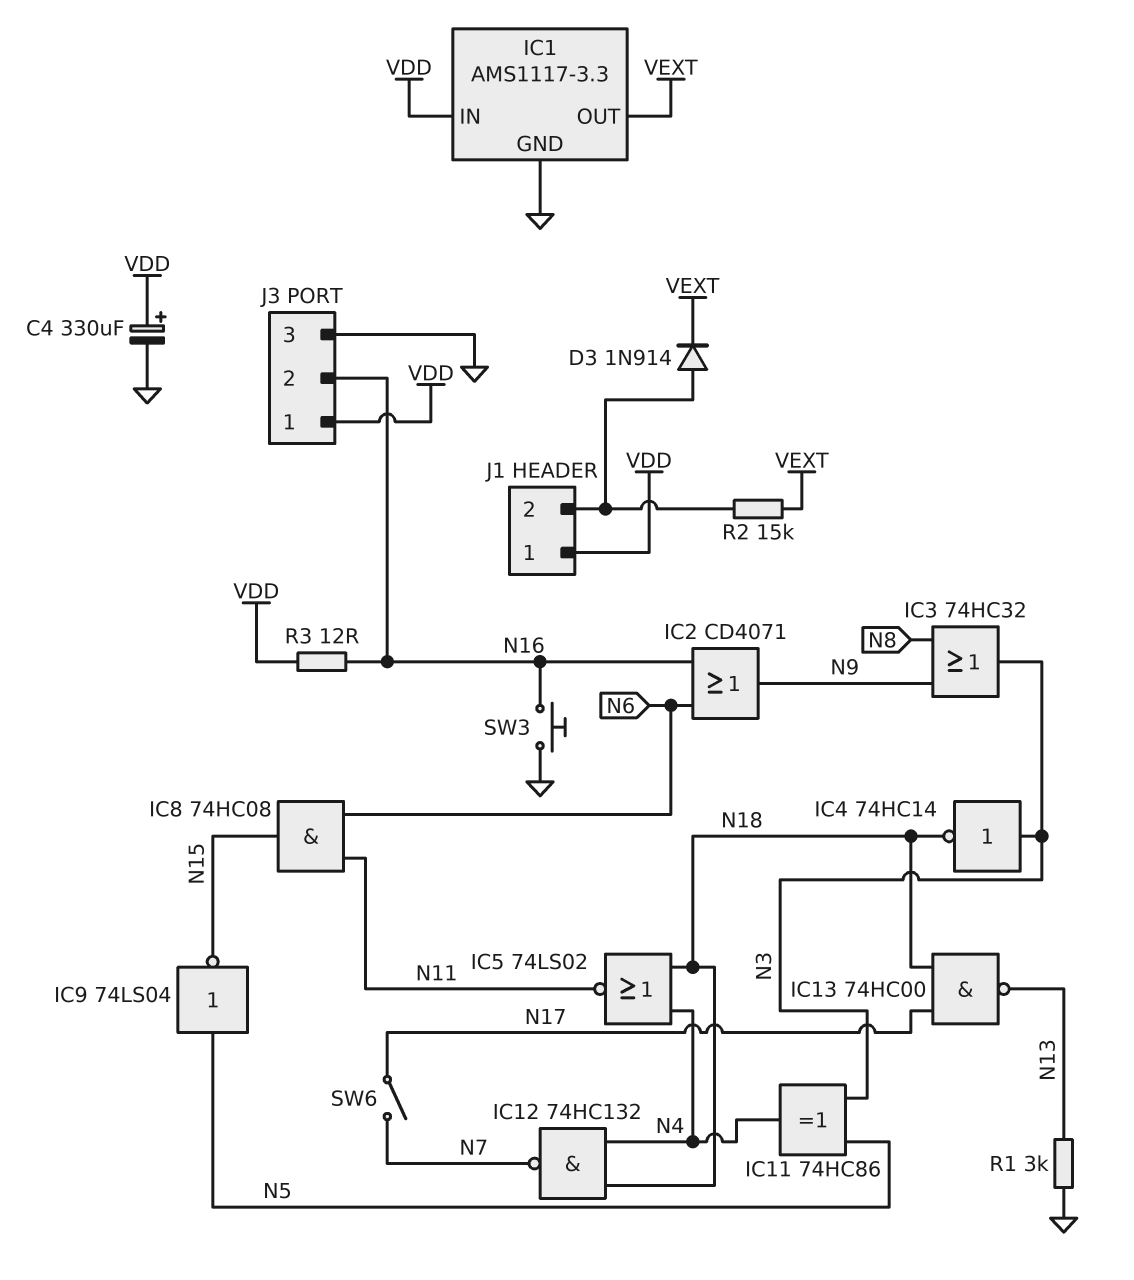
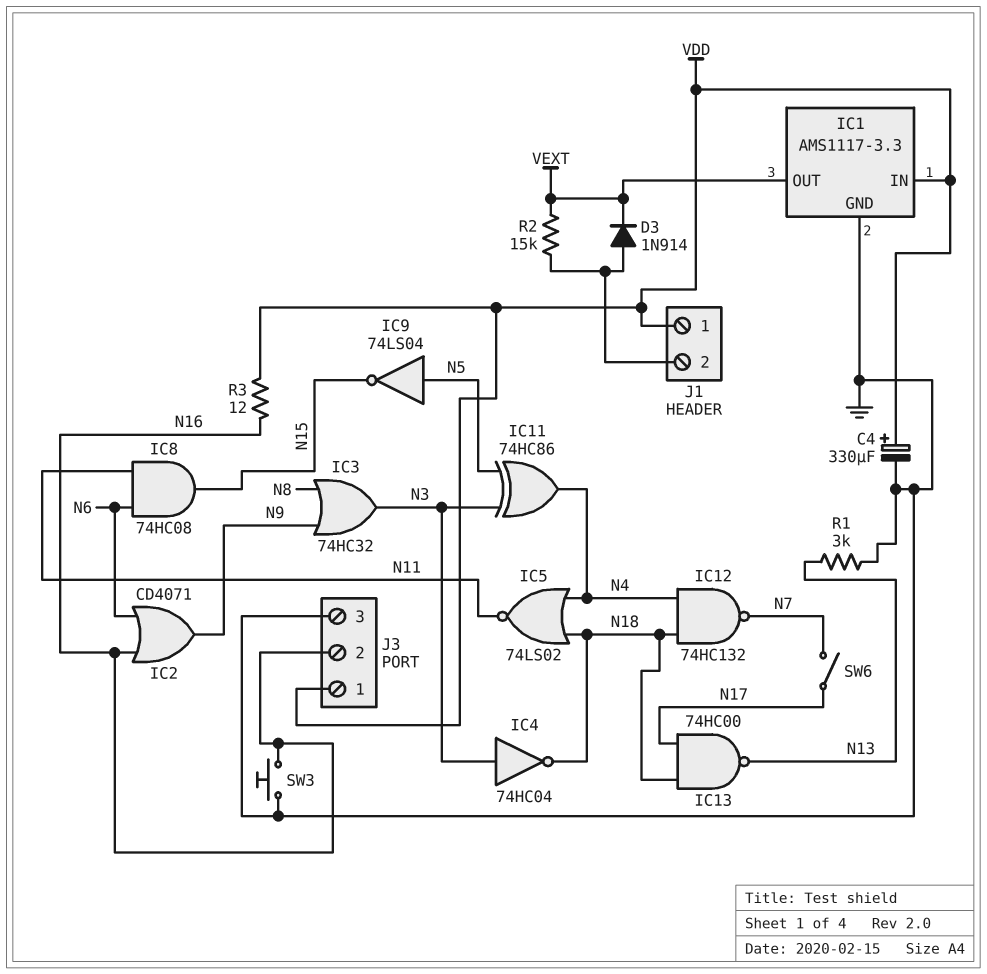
IC4: NOT 74HC14 (in N3, out N18) -> NOT 74HC04 (in N3, out N18)

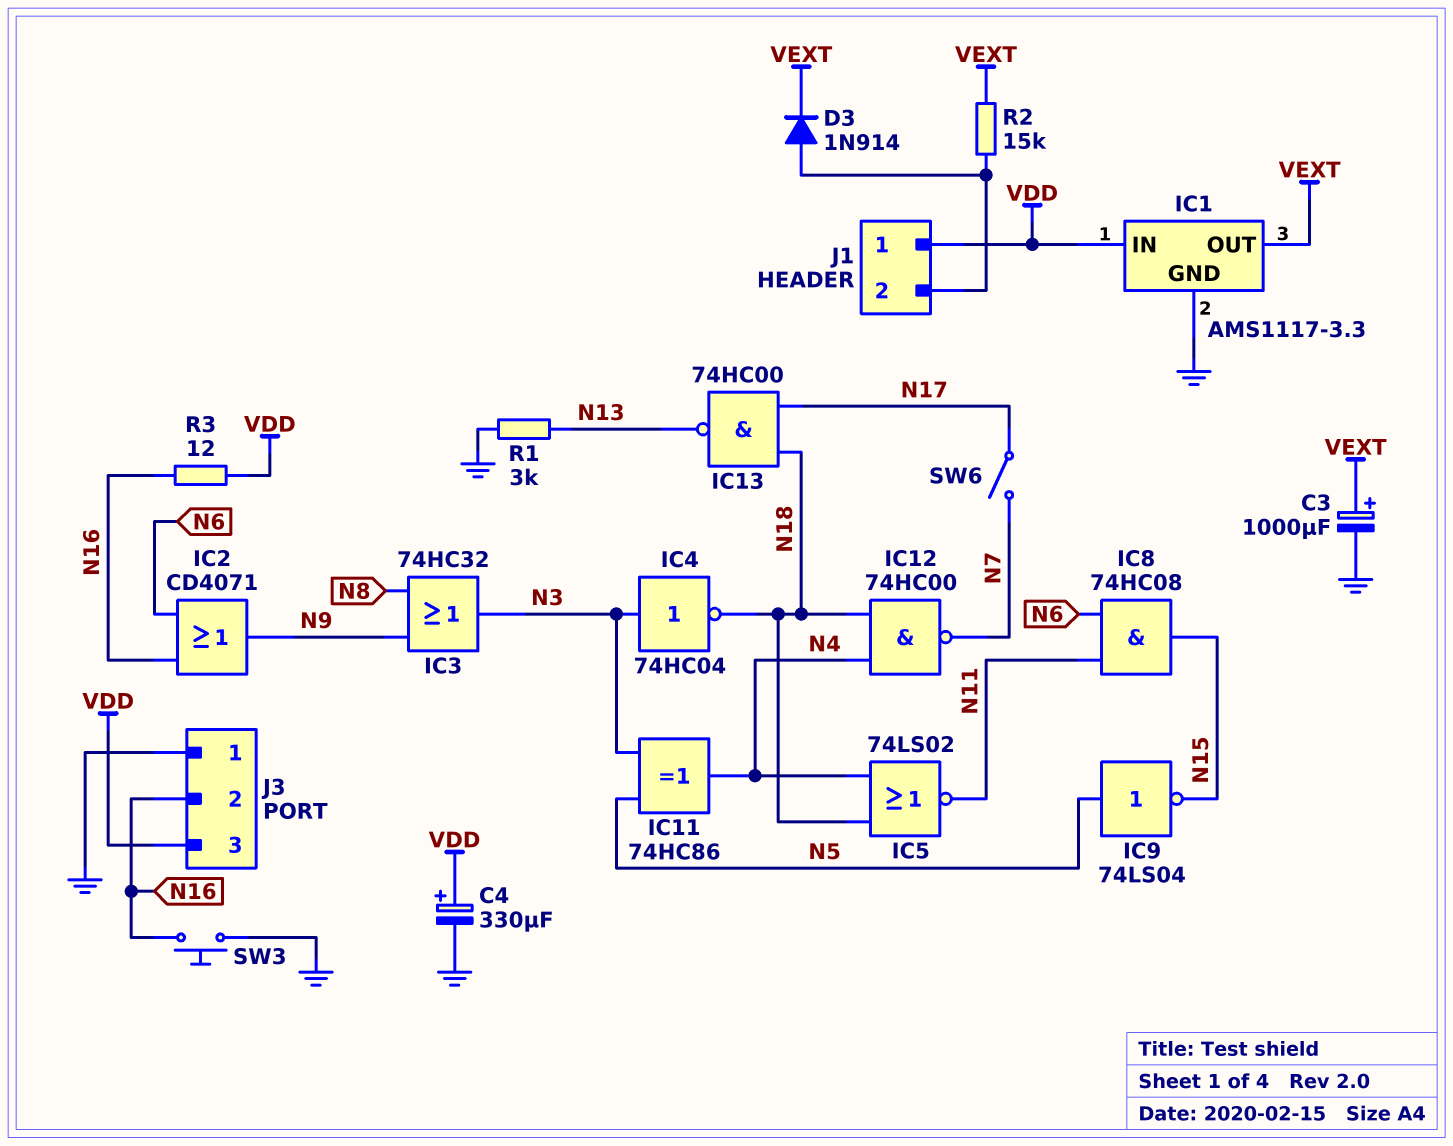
C3: none -> 1000uF (plus VEXT, minus GND)
IC12: NAND 74HC132 (in N4, in N18, out N7) -> NAND 74HC00 (in N4, in N18, out N7)
J3 pin 1: VDD -> GND
J3 pin 3: GND -> VDD

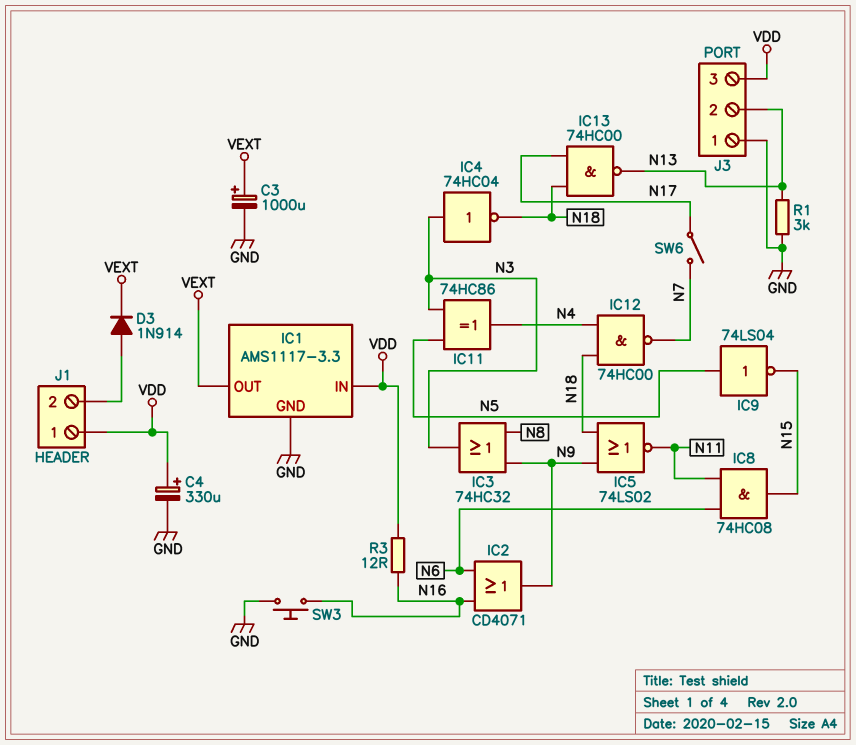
IC5: NOR 74LS02 (in N4, in N18, out N11) -> NOR 74LS02 (in N9, in N18, out N11)
J3 pin 2: N16 -> N13
R2: 15k (J1/2, VEXT) -> none

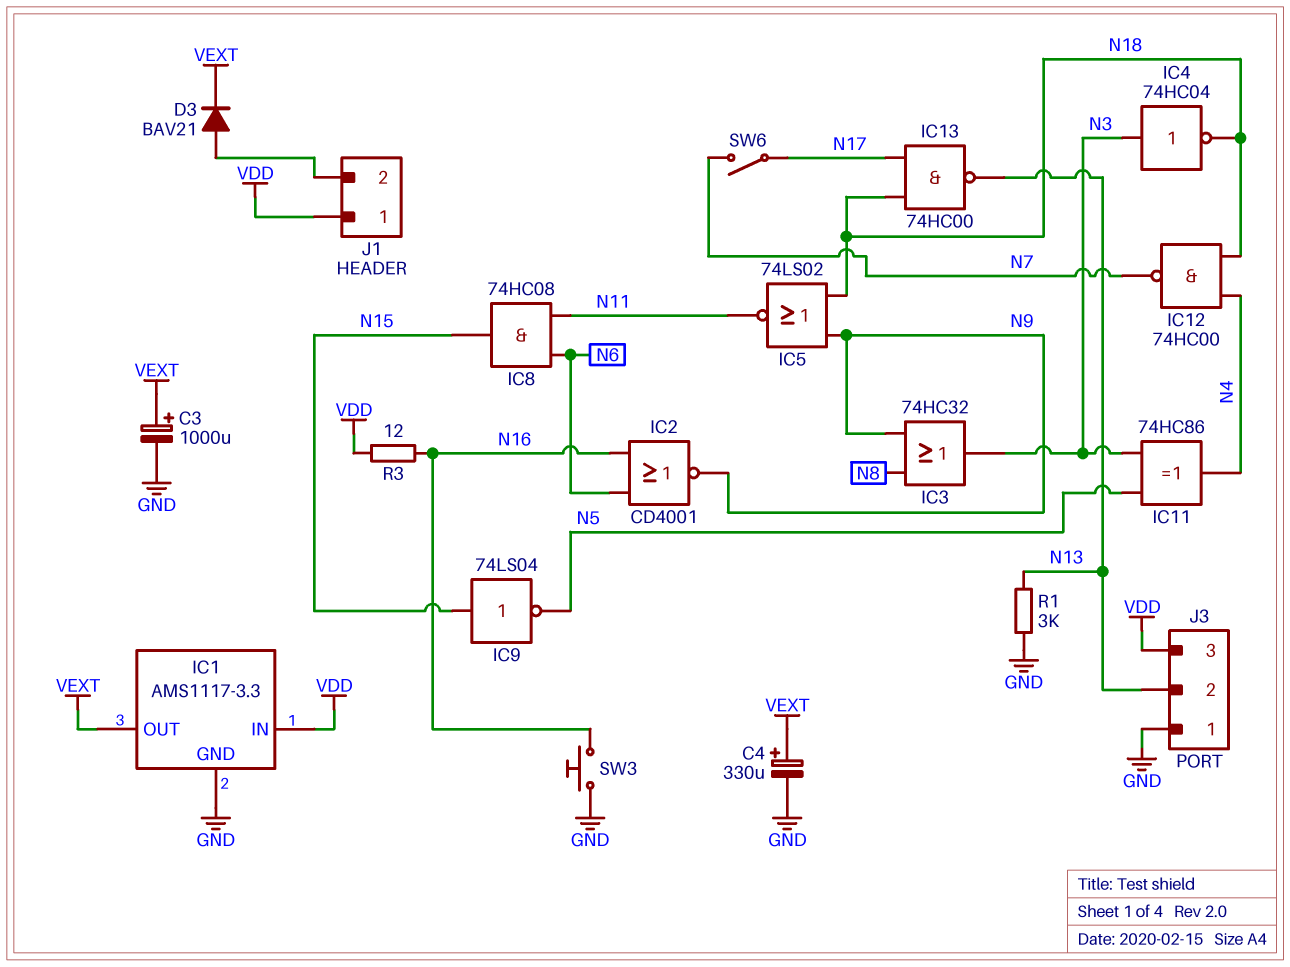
C4: 330uF (plus VDD, minus GND) -> 330uF (plus VEXT, minus GND)
D3: diode 1N914 (A J1/2, K VEXT) -> diode BAV21 (A J1/2, K VEXT)
IC2: OR CD4071 (in N6, in N16, out N9) -> NOR CD4001 (in N6, in N16, out N9)
IC9: NOT 74LS04 (in N5, out N15) -> NOT 74LS04 (in N15, out N5)

